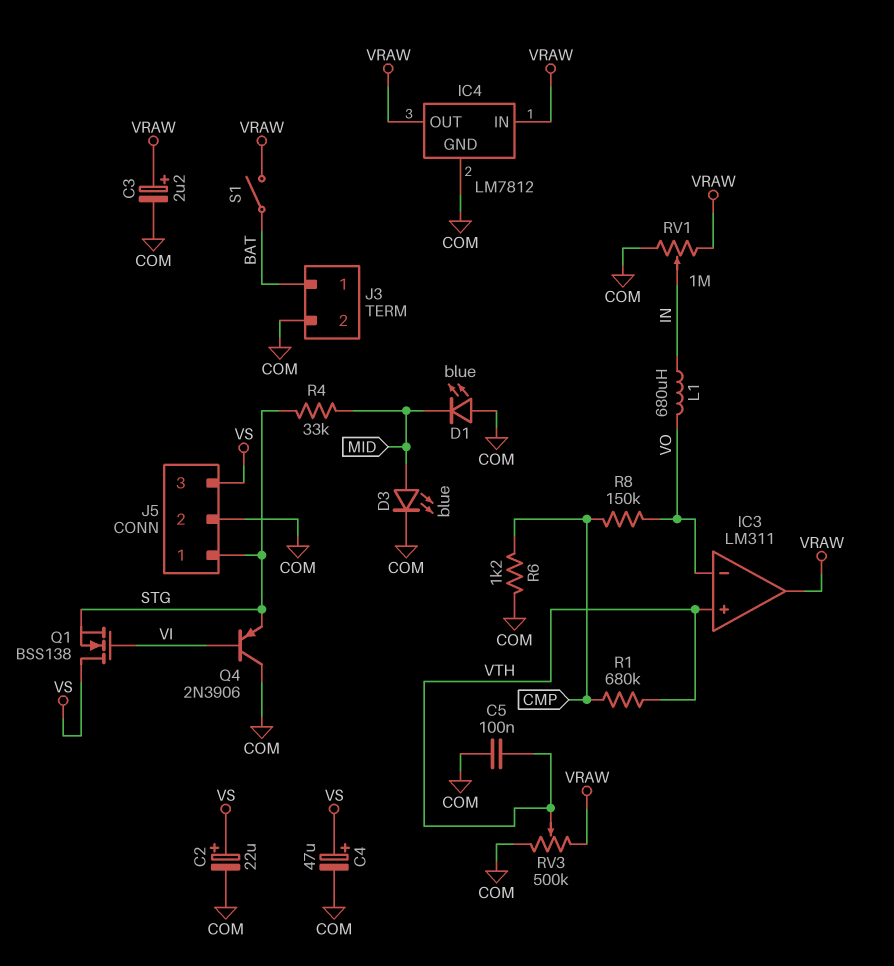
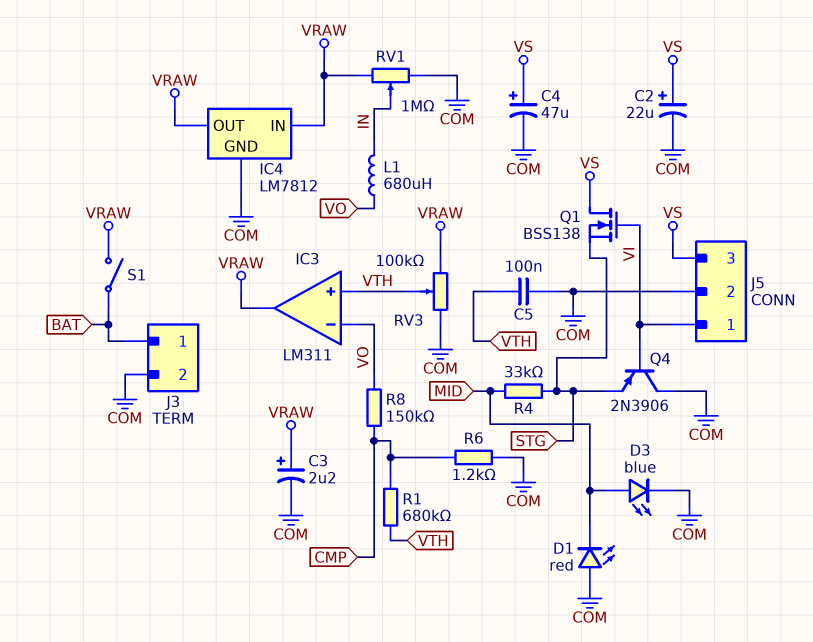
D1: LED blue (A COM, K MID) -> LED red (A COM, K MID)
J5 pin 1: STG -> VI
RV3: 500k (COM, VRAW, wiper VTH) -> 100k (COM, VRAW, wiper VTH)

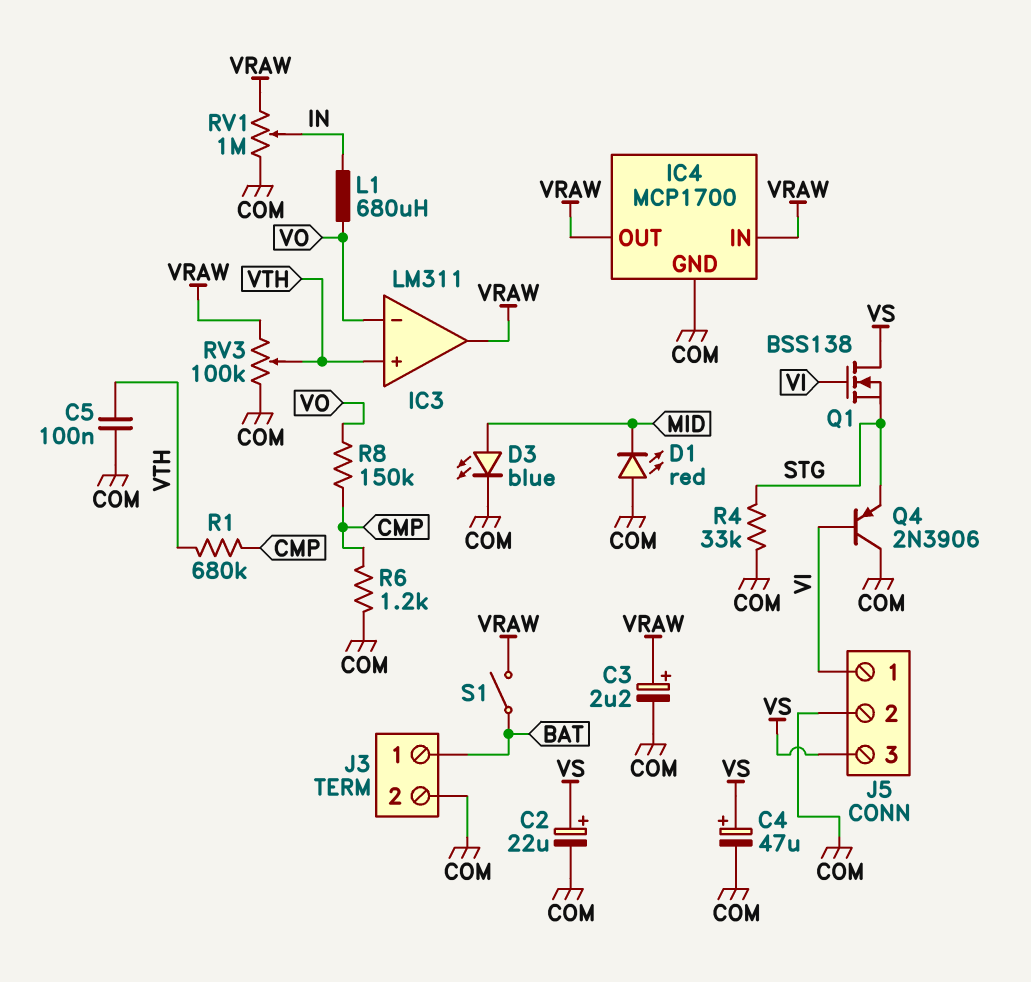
IC4: LM7812 -> MCP1700
R4: 33k (MID, STG) -> 33k (COM, STG)

